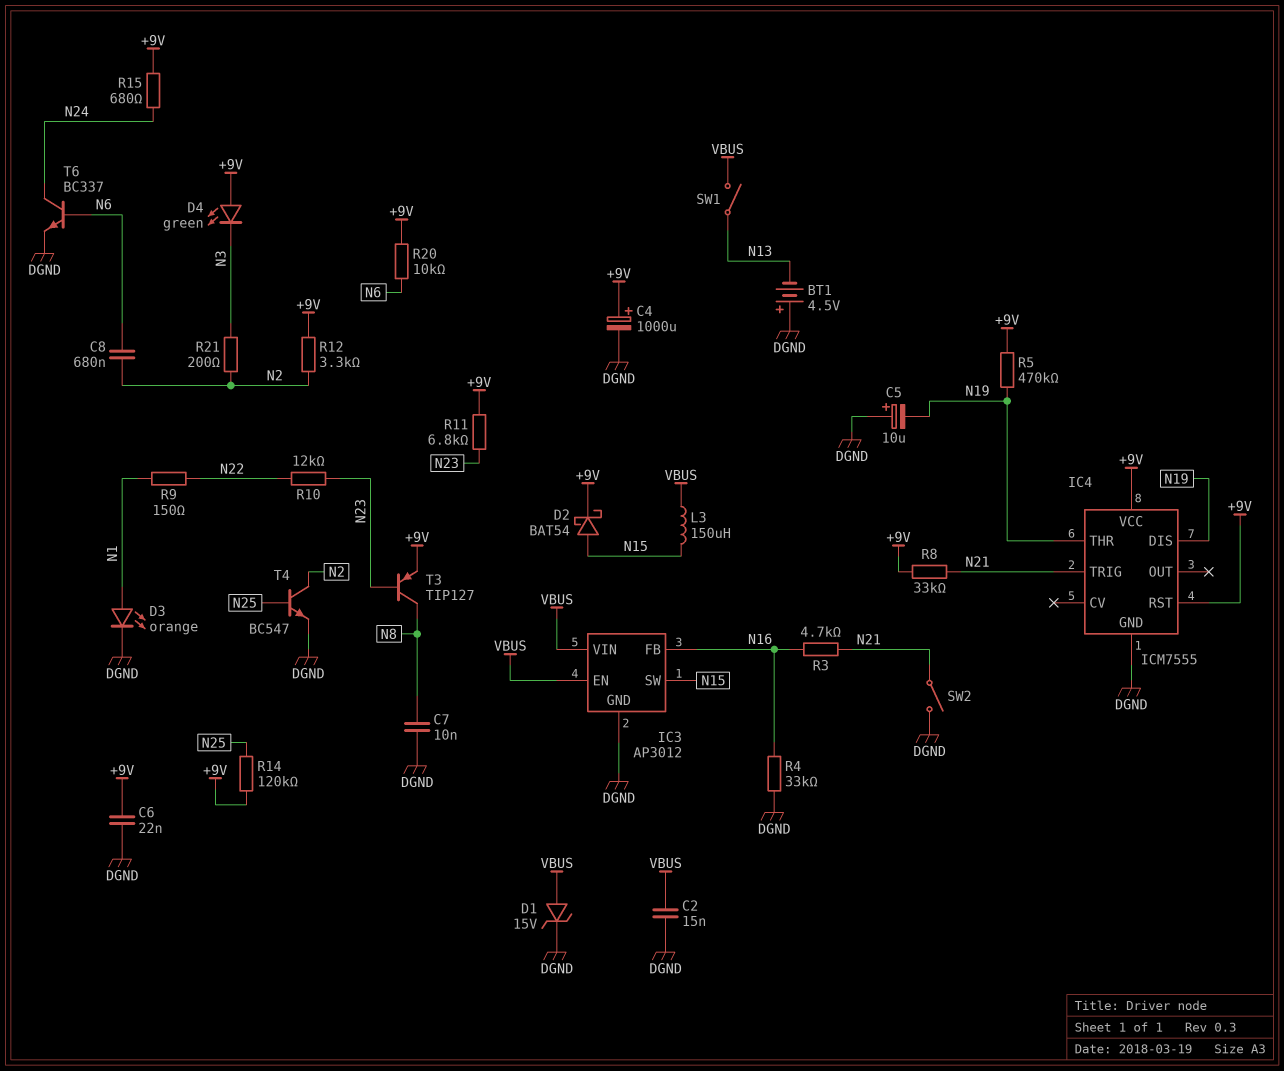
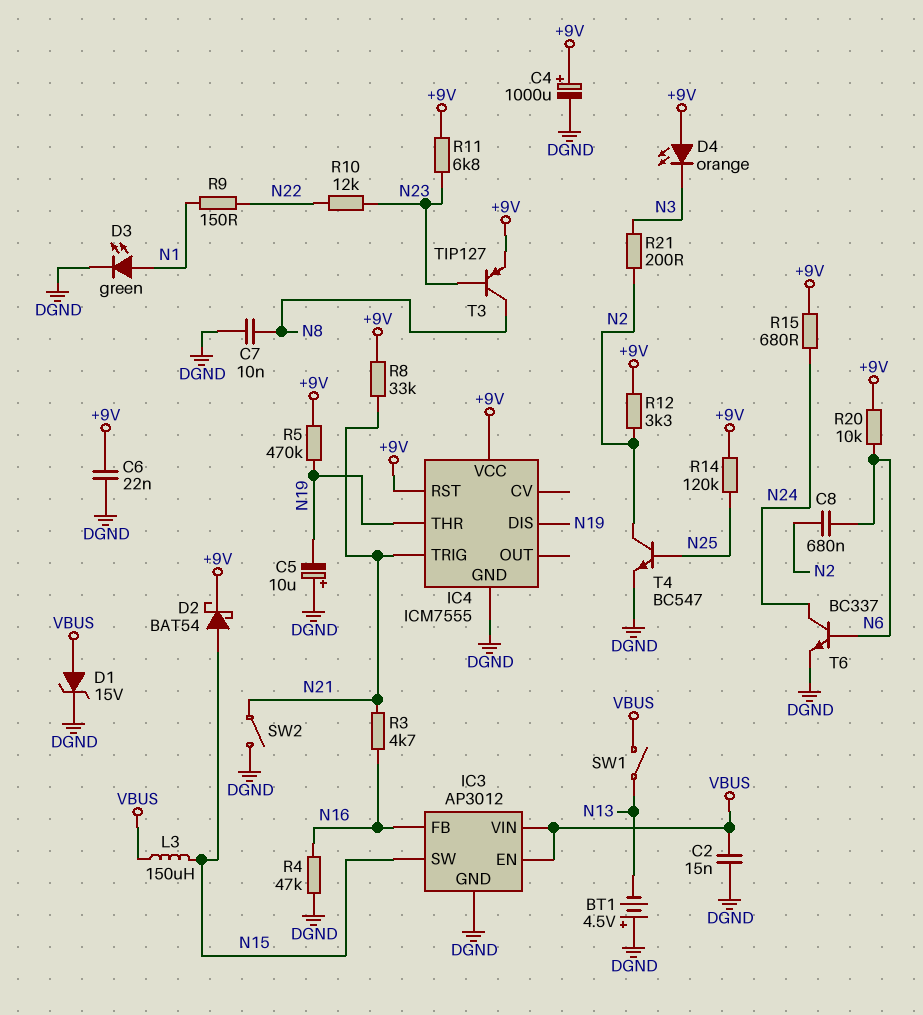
D3: LED orange (A N1, K DGND) -> LED green (A N1, K DGND)
D4: LED green (A +9V, K N3) -> LED orange (A +9V, K N3)
R4: 33k (DGND, N16) -> 47k (DGND, N16)

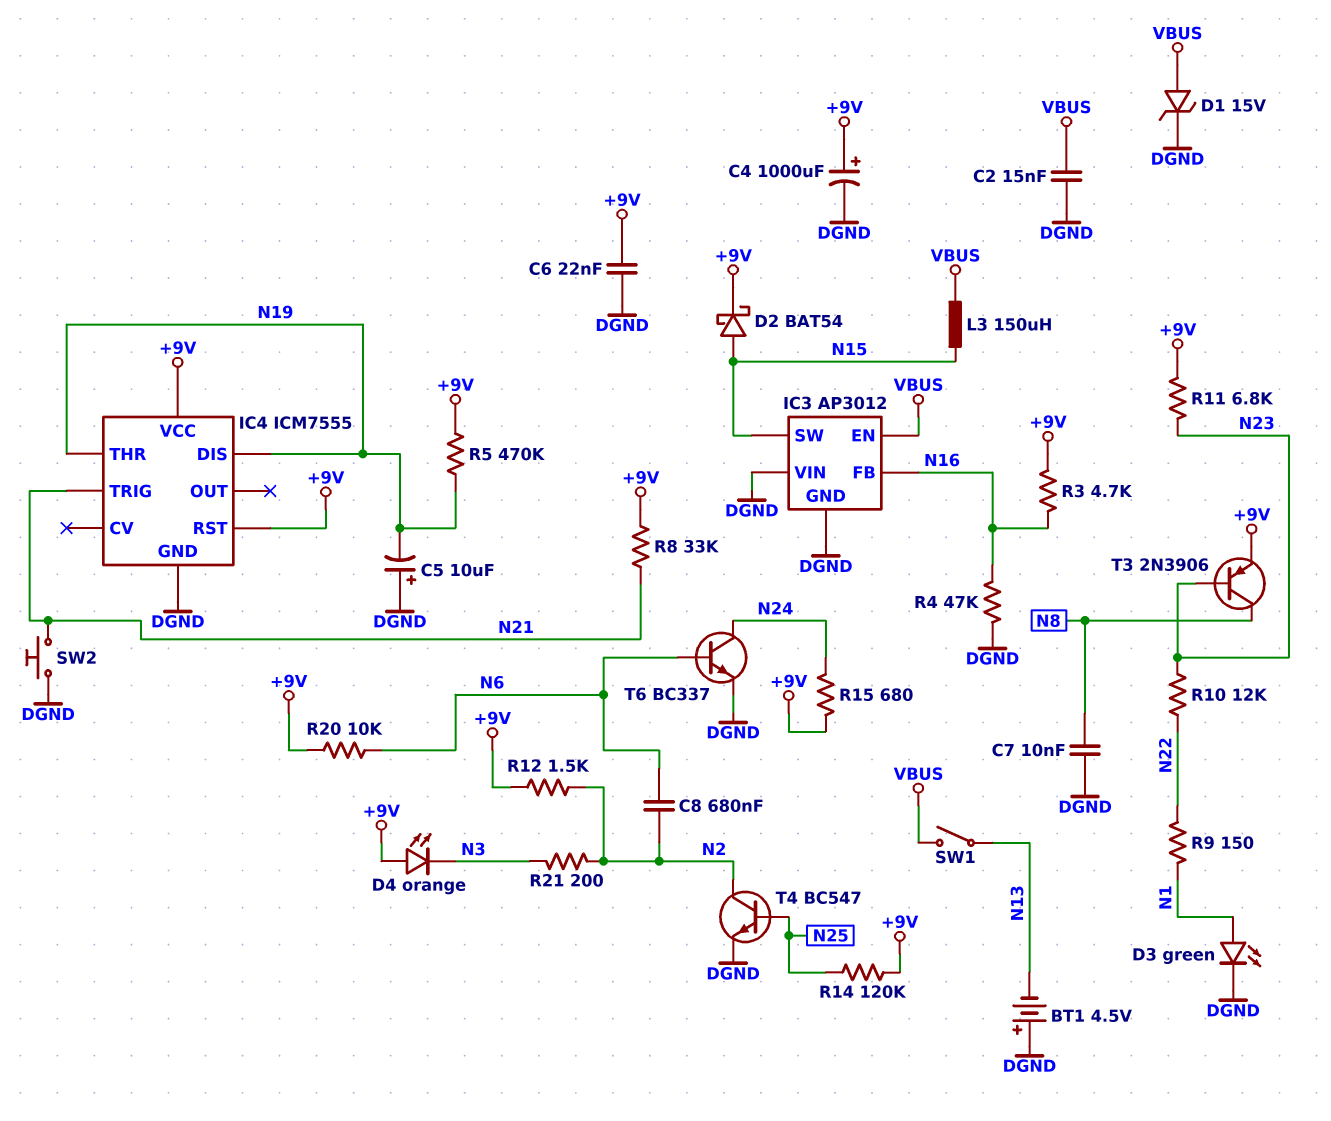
IC3 pin VIN: VBUS -> DGND
R3: 4.7k (N16, N21) -> 4.7k (+9V, N16)
R12: 3.3k (+9V, N2) -> 1.5k (+9V, N2)
SW2: switch (DGND, N21) -> button (DGND, N21)
T3: PNP TIP127 (B N23, C N8, E +9V) -> PNP 2N3906 (B N23, C N8, E +9V)

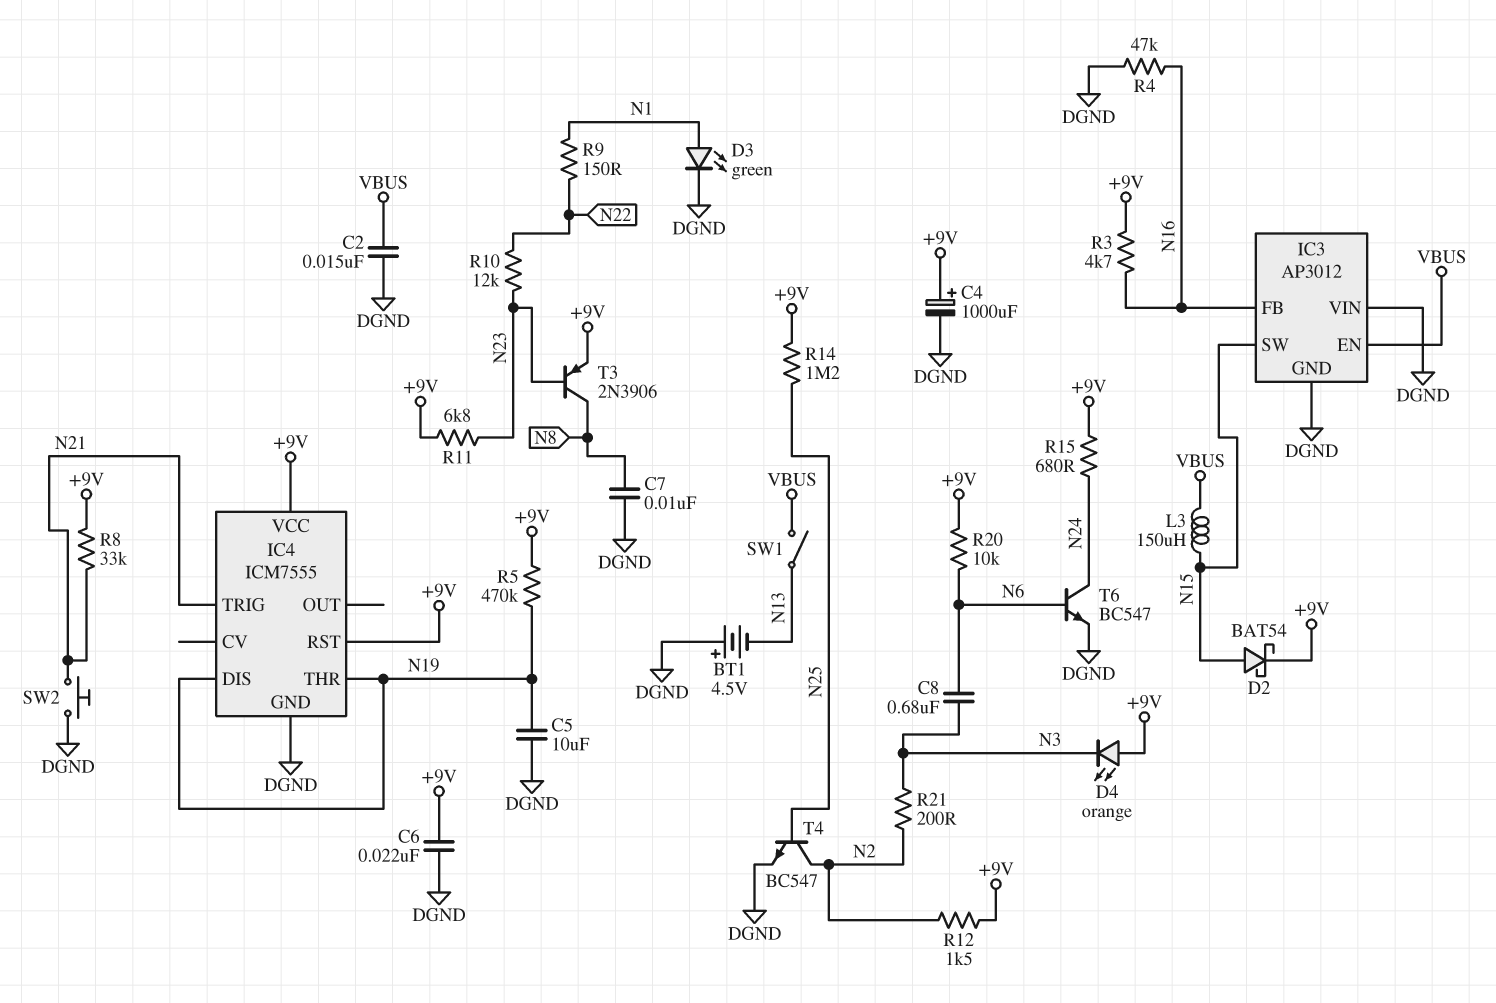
C5: 10uF (plus DGND, minus N19) -> 10uF (DGND, N19)
C8: 680nF (N2, N6) -> 680nF (N3, N6)
D1: zener 15V (A VBUS, K DGND) -> none
R14: 120k (+9V, N25) -> 1.2M (+9V, N25)
T6: NPN BC337 (B N6, C N24, E DGND) -> NPN BC547 (B N6, C N24, E DGND)

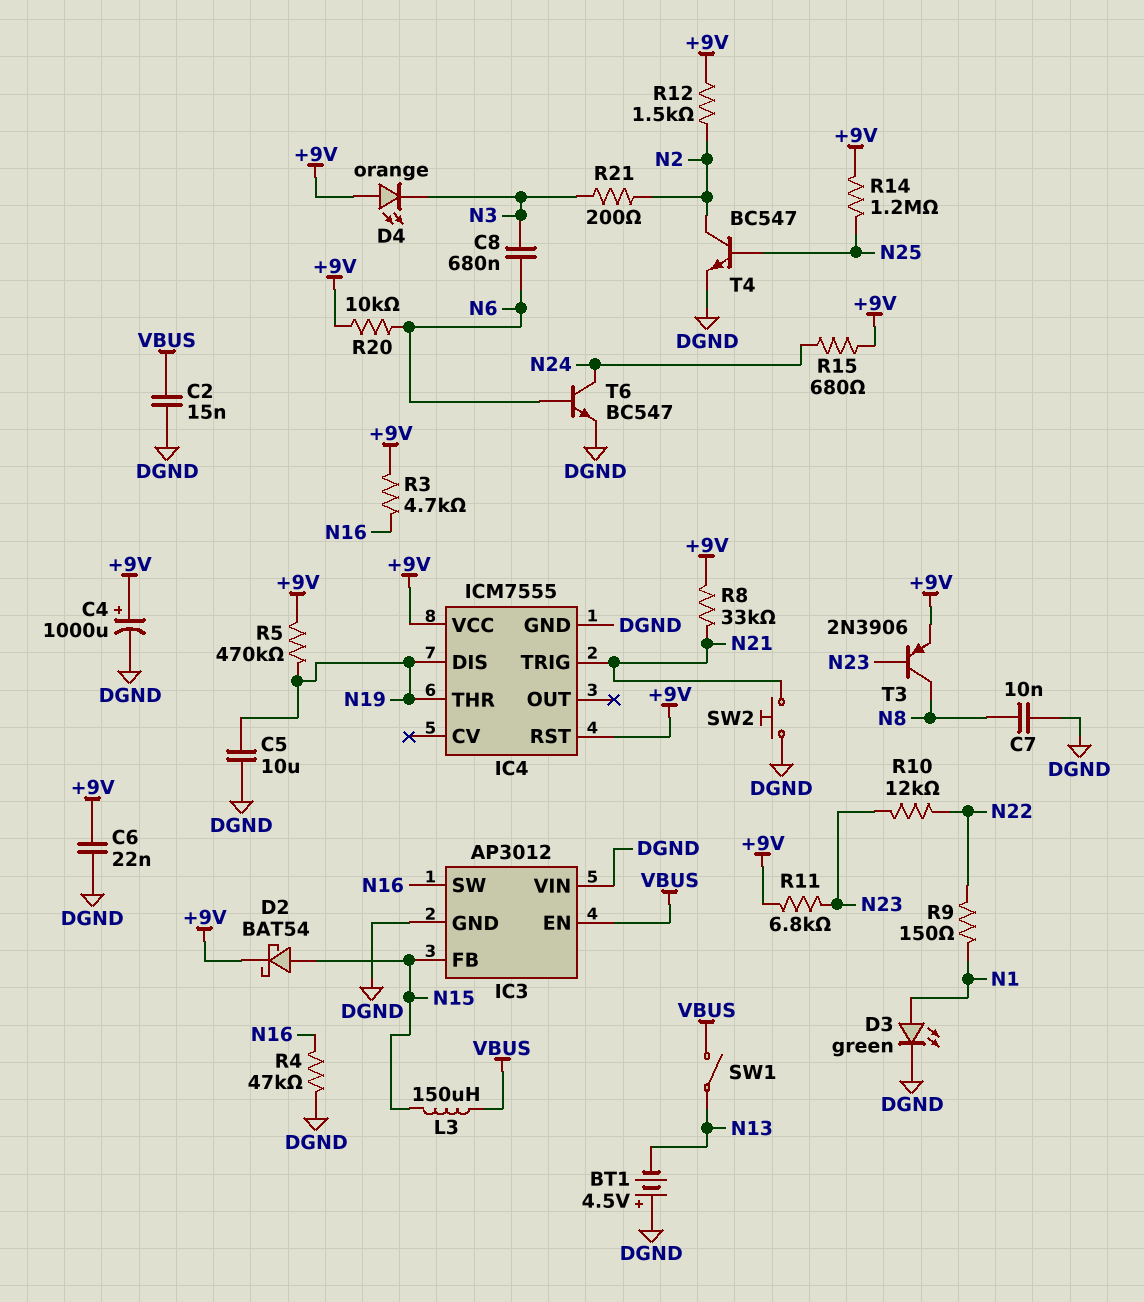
IC3 pin FB: N16 -> N15
IC3 pin SW: N15 -> N16

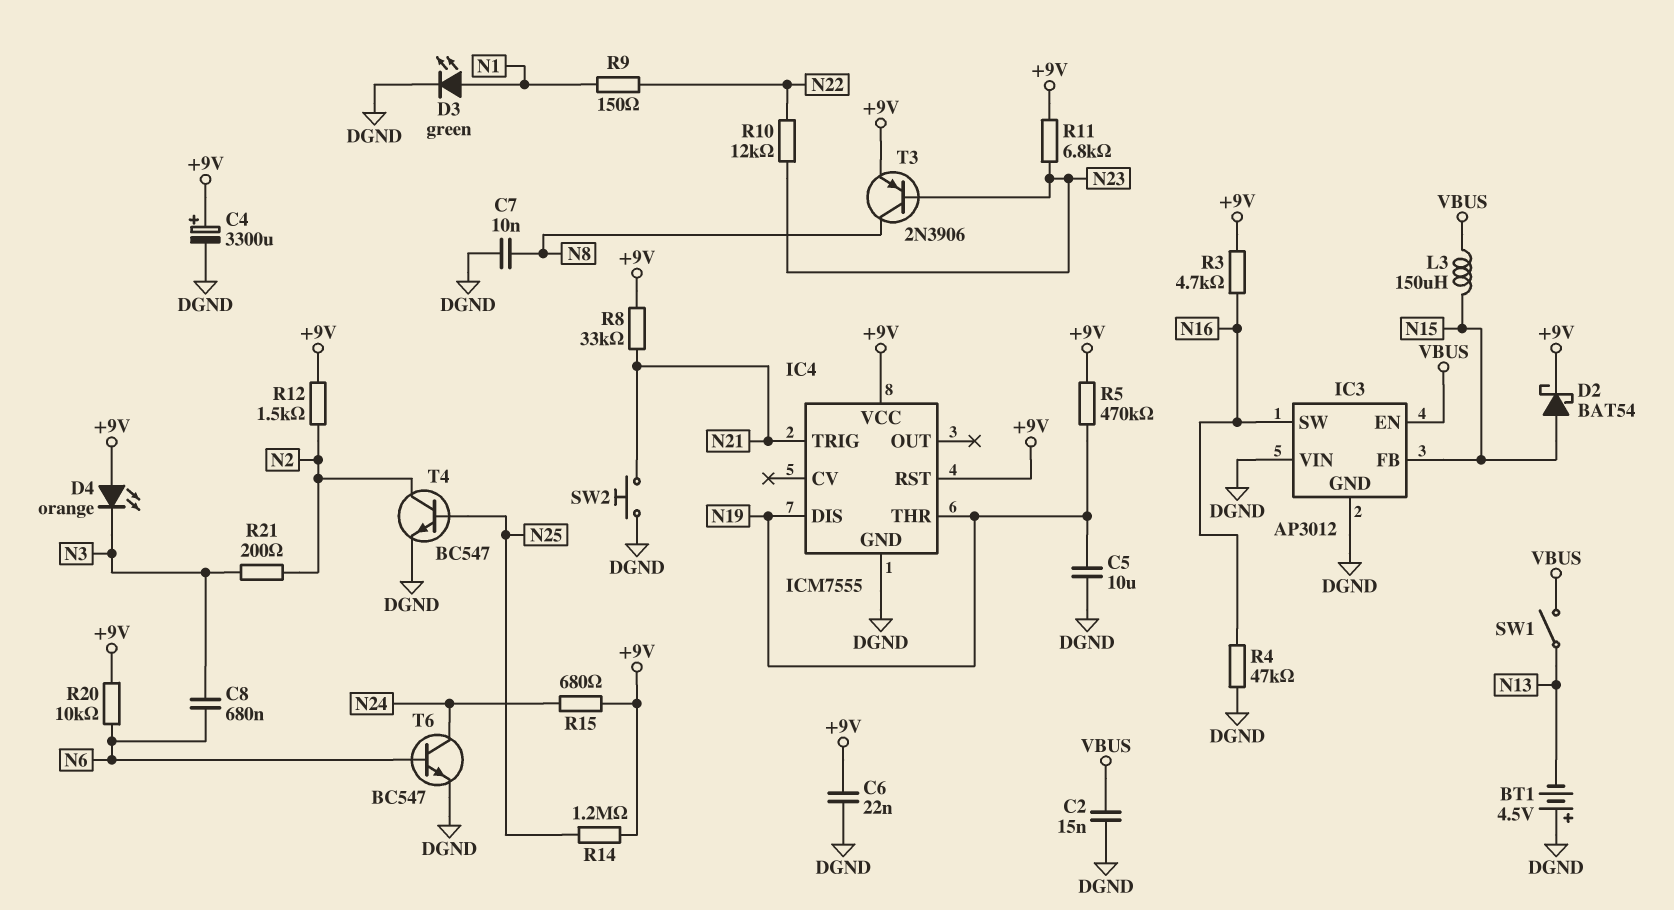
C4: 1000uF (plus +9V, minus DGND) -> 3300uF (plus +9V, minus DGND)

